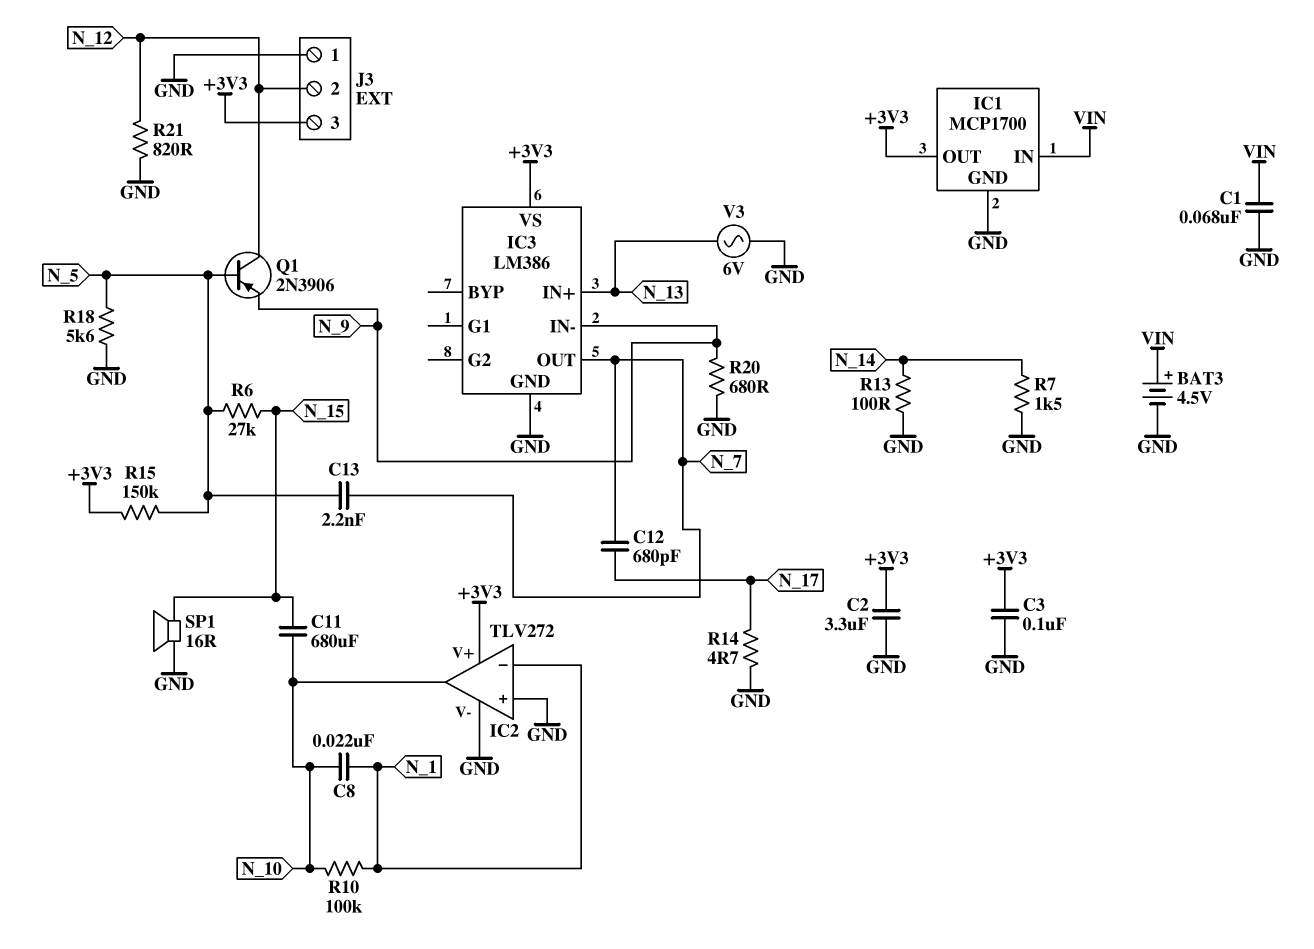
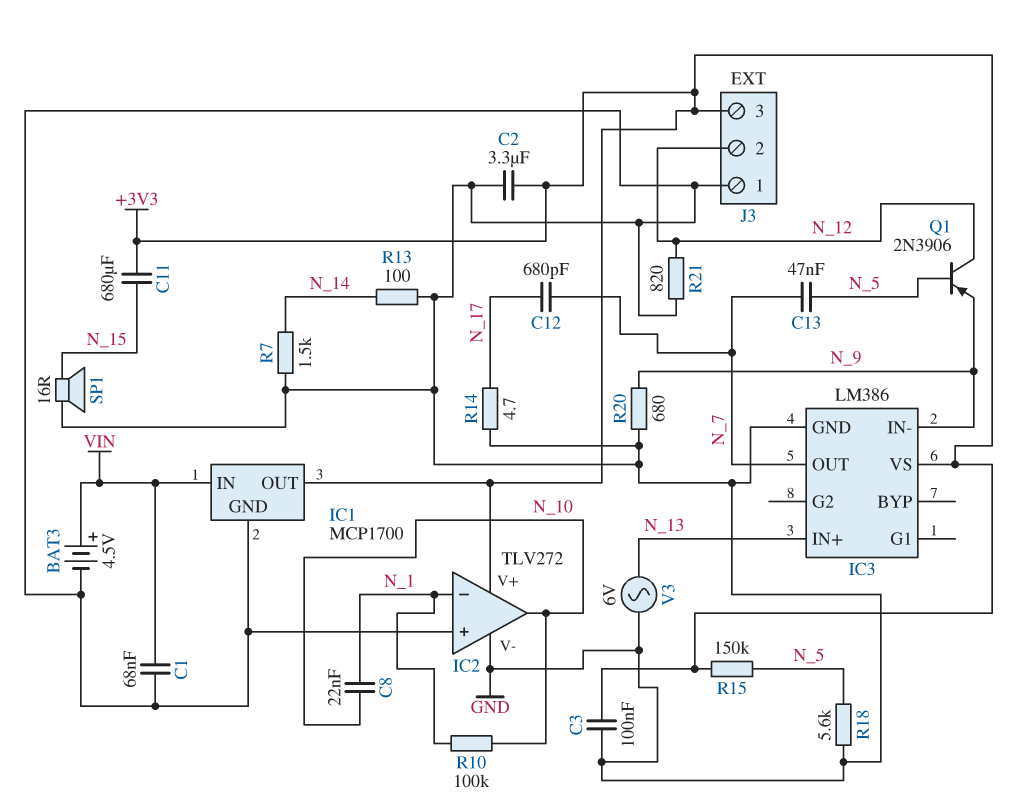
C11: 680uF (N_10, N_15) -> 680uF (+3V3, N_15)
C13: 2.2nF (N_5, N_7) -> 47nF (N_5, N_7)
R6: 27k (N_5, N_15) -> none

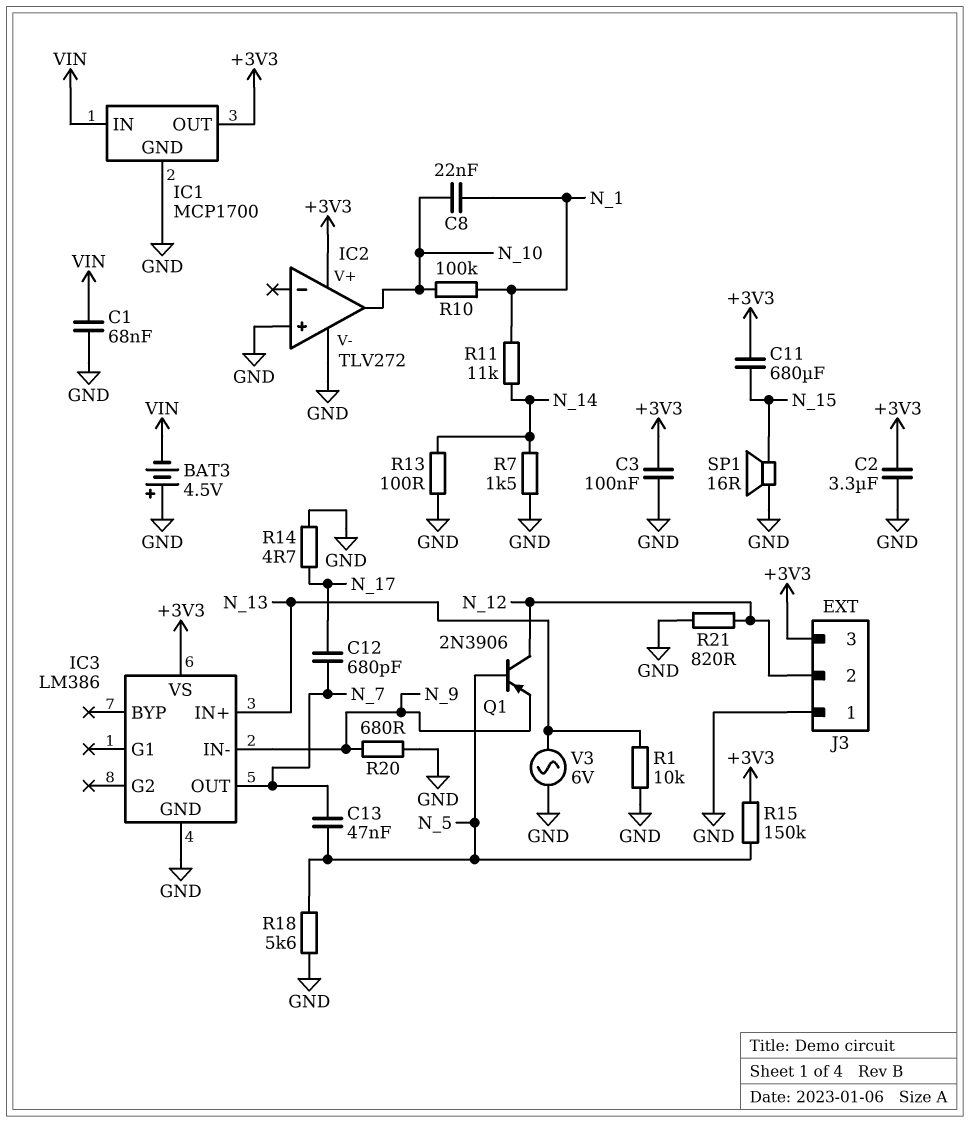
BAT3: 4.5V (plus VIN, minus GND) -> 4.5V (plus GND, minus VIN)
IC2 pin in-: N_1 -> none
R1: none -> 10k (GND, N_13)
R11: none -> 11k (N_1, N_14)

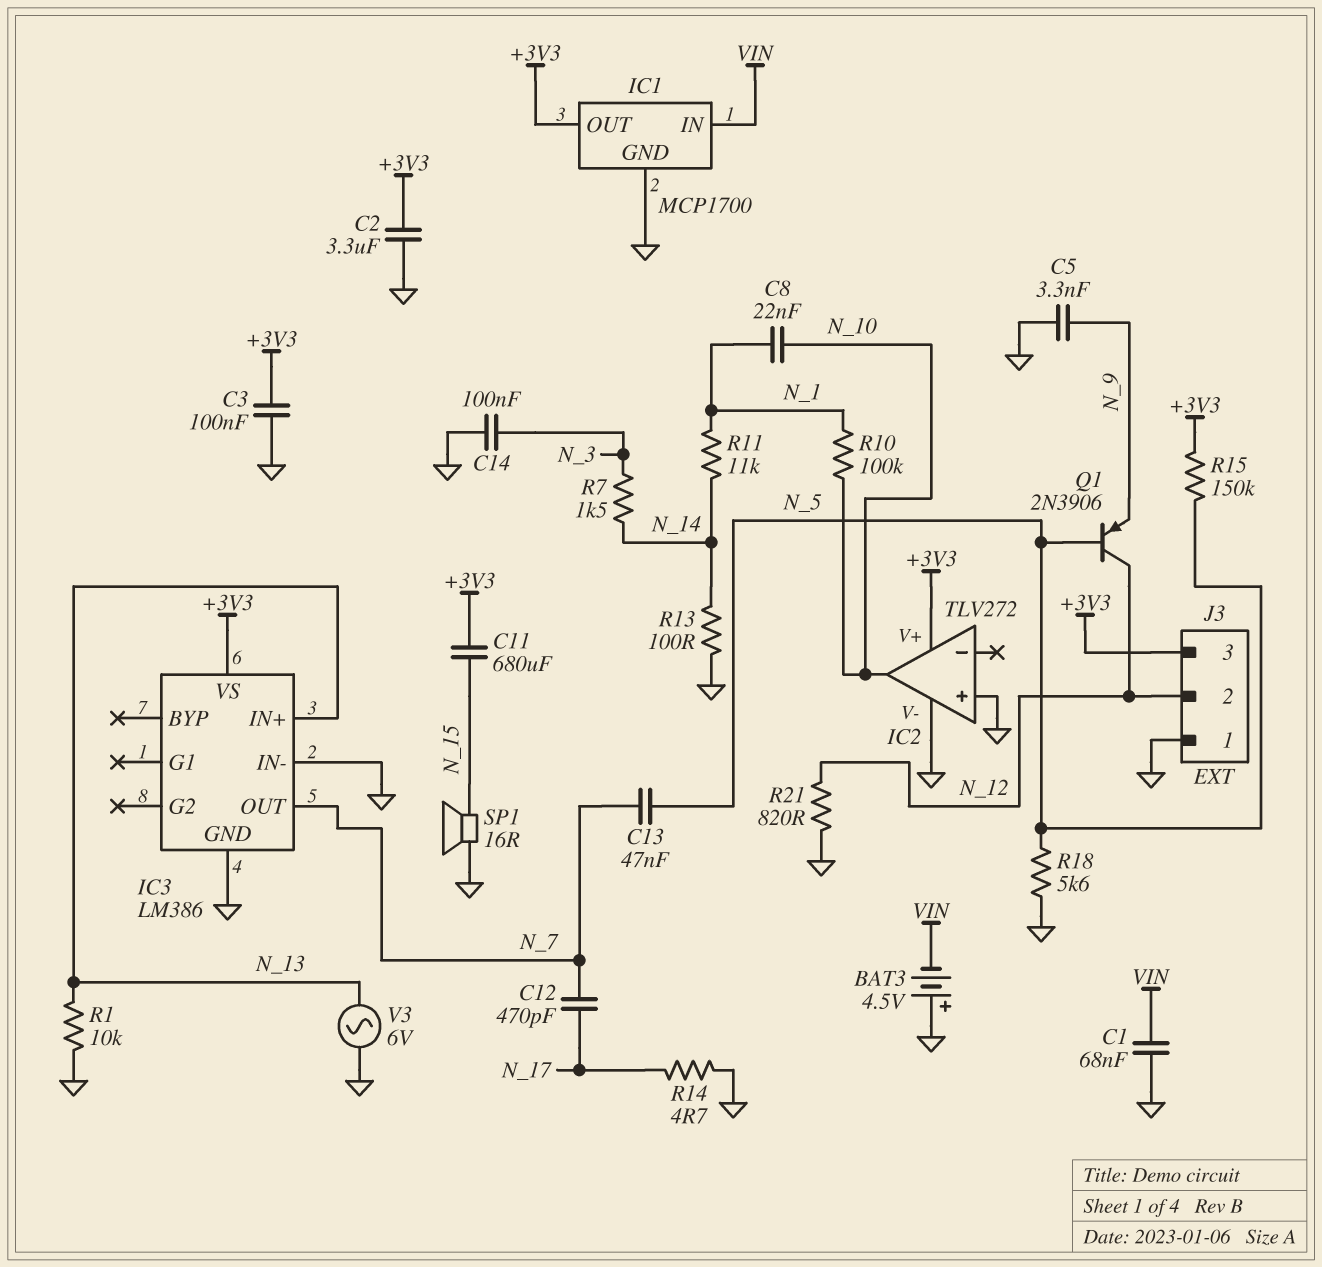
C5: none -> 3.3nF (GND, N_9)
C12: 680pF (N_7, N_17) -> 470pF (N_7, N_17)
C14: none -> 100nF (GND, N_3)
IC3 pin IN-: N_9 -> GND
R7: 1.5k (GND, N_14) -> 1.5k (N_3, N_14)
R20: 680 (GND, N_9) -> none

